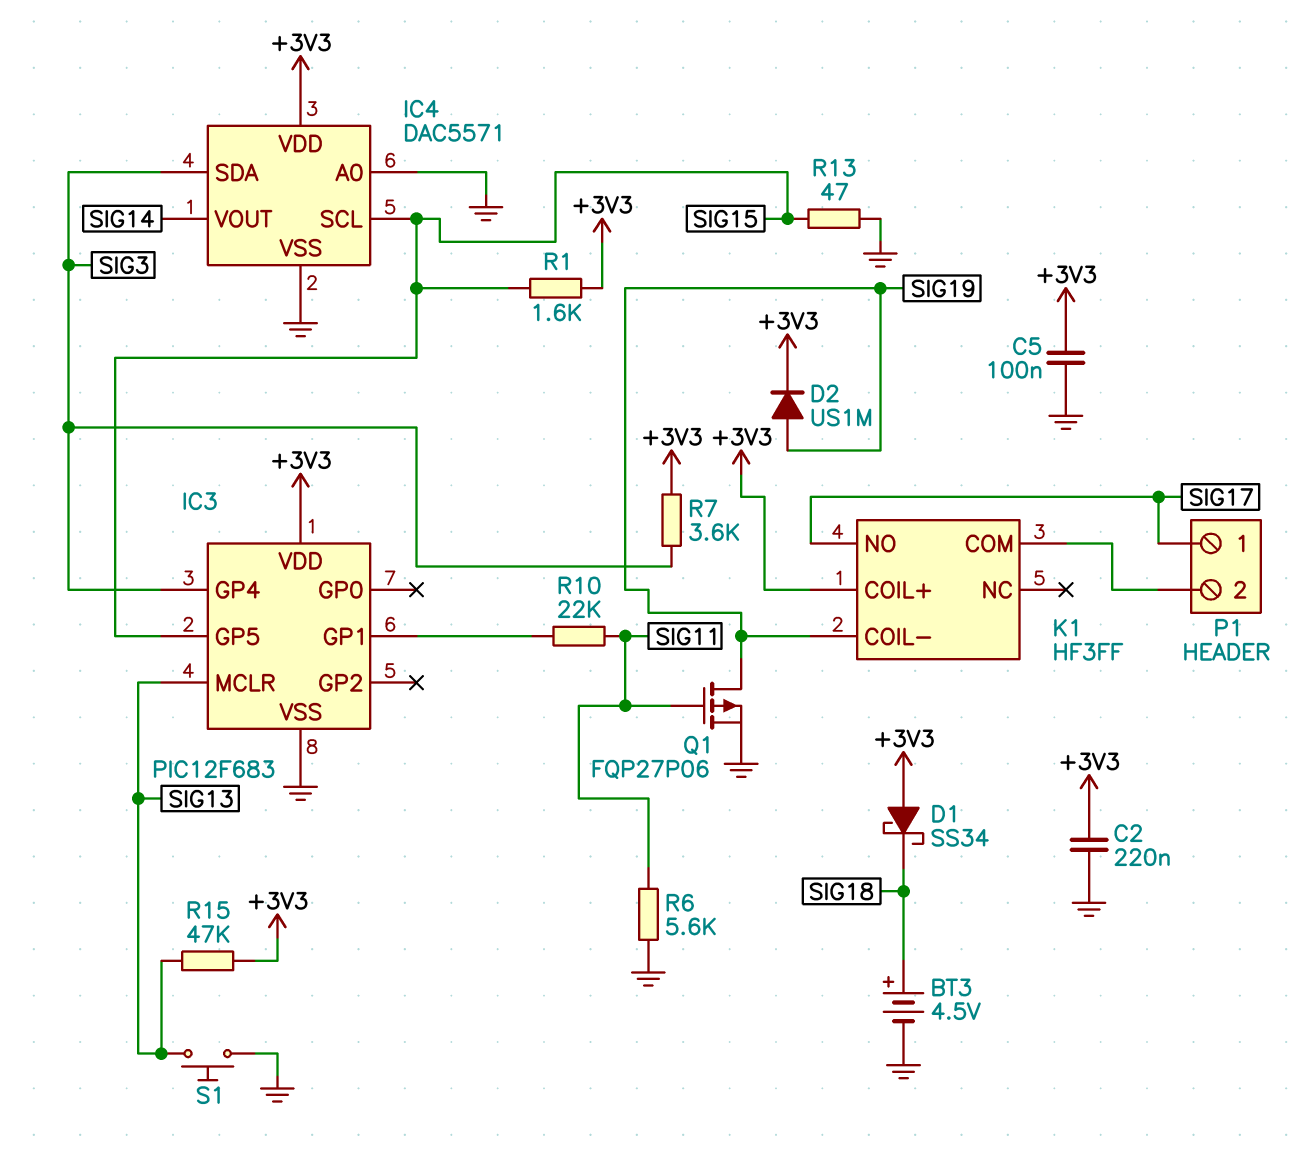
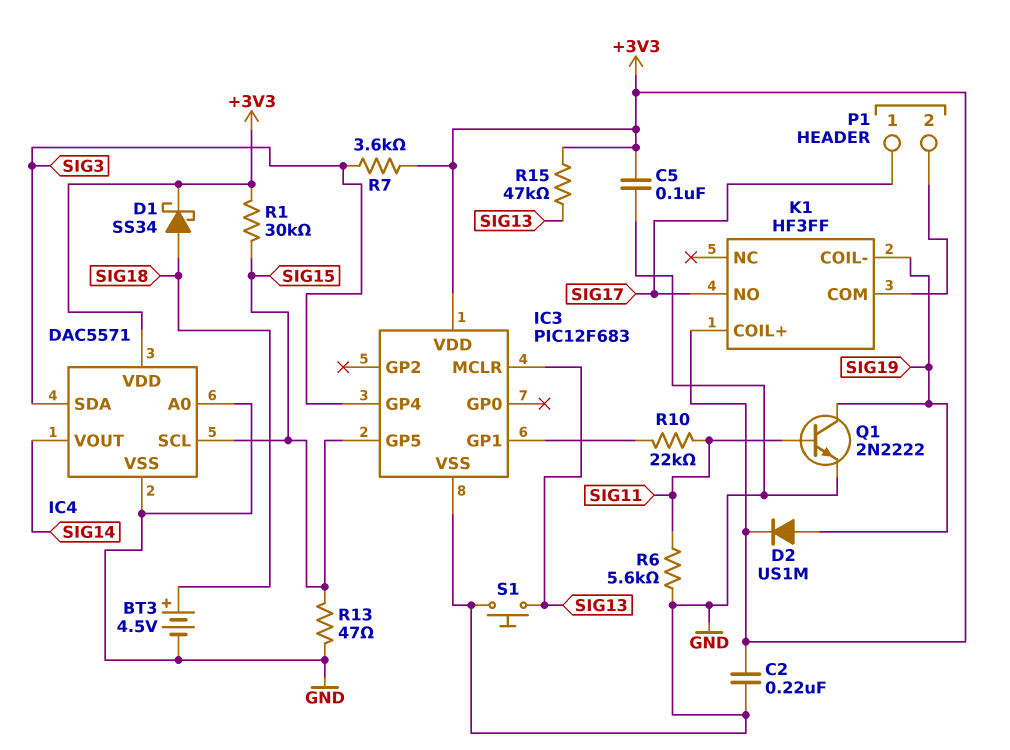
D1: schottky SS34 (A +3V3, K SIG18) -> schottky SS34 (A SIG18, K +3V3)
Q1: PMOS FQP27P06 (G SIG11, D SIG19, S GND) -> NPN 2N2222 (B SIG11, C SIG19, E GND)
R1: 1.6k (+3V3, SIG15) -> 30k (+3V3, SIG15)

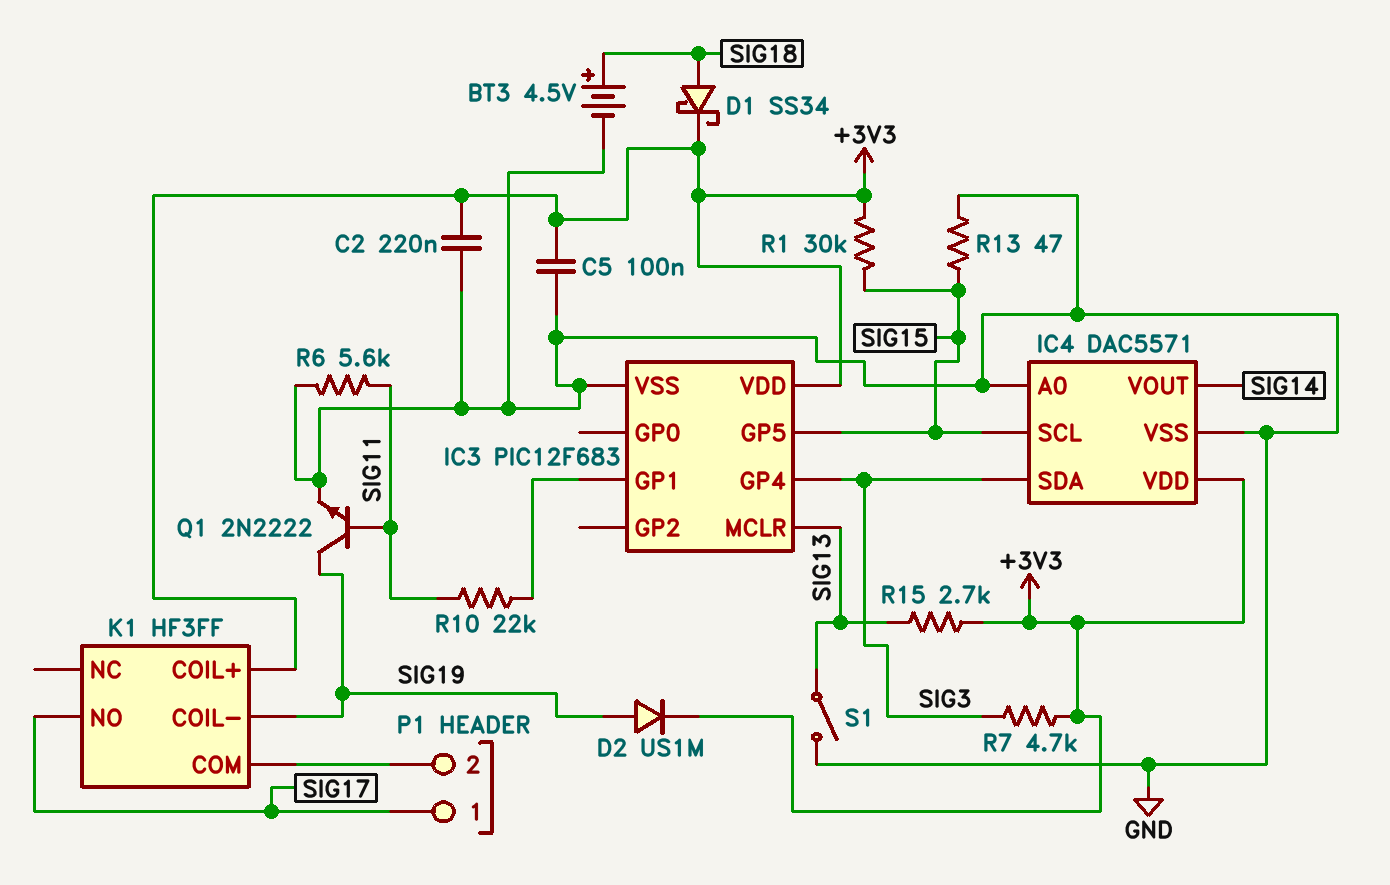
R7: 3.6k (+3V3, SIG3) -> 4.7k (+3V3, SIG3)
R15: 47k (+3V3, SIG13) -> 2.7k (+3V3, SIG13)
S1: button (GND, SIG13) -> switch (GND, SIG13)

